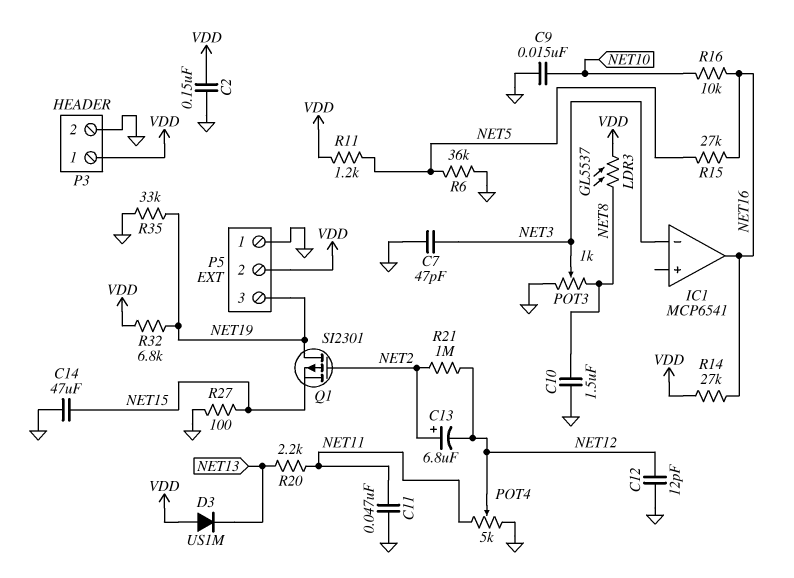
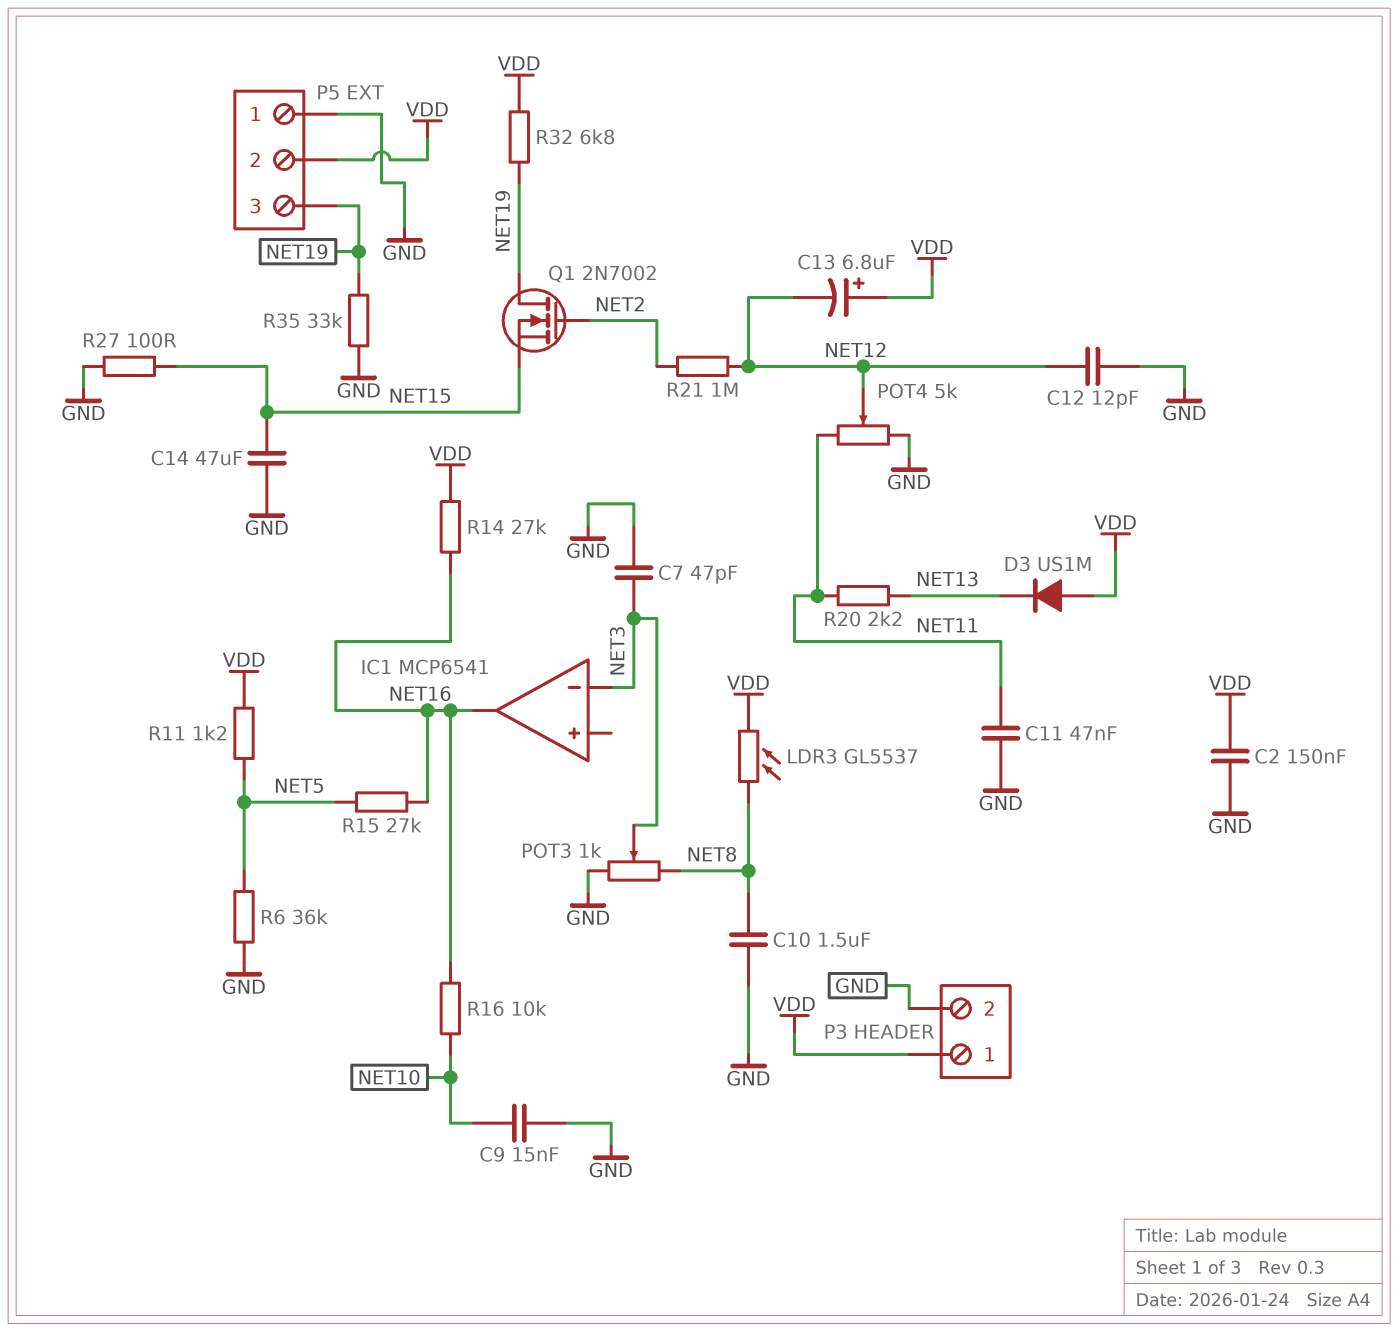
C13: 6.8uF (plus NET2, minus NET12) -> 6.8uF (plus VDD, minus NET12)
Q1: PMOS SI2301 (G NET2, D NET19, S NET15) -> NMOS 2N7002 (G NET2, D NET19, S NET15)

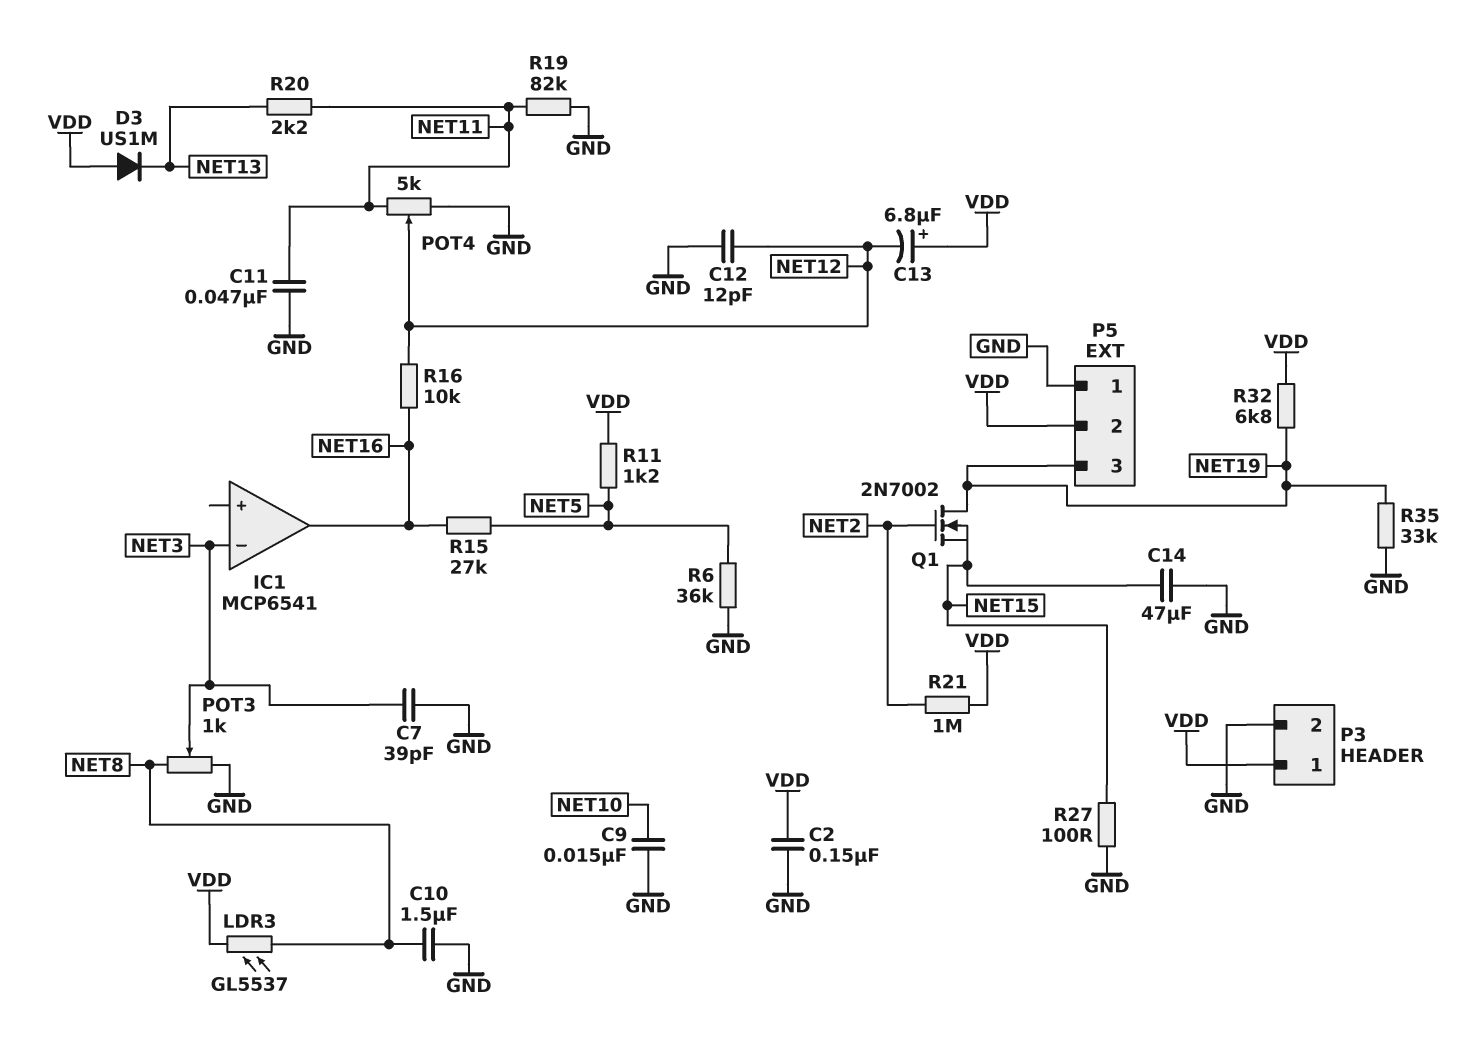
C7: 47pF (GND, NET3) -> 39pF (GND, NET3)
R14: 27k (NET16, VDD) -> none
R16: 10k (NET10, NET16) -> 10k (NET12, NET16)
R19: none -> 82k (GND, NET11)
R21: 1M (NET2, NET12) -> 1M (NET2, VDD)

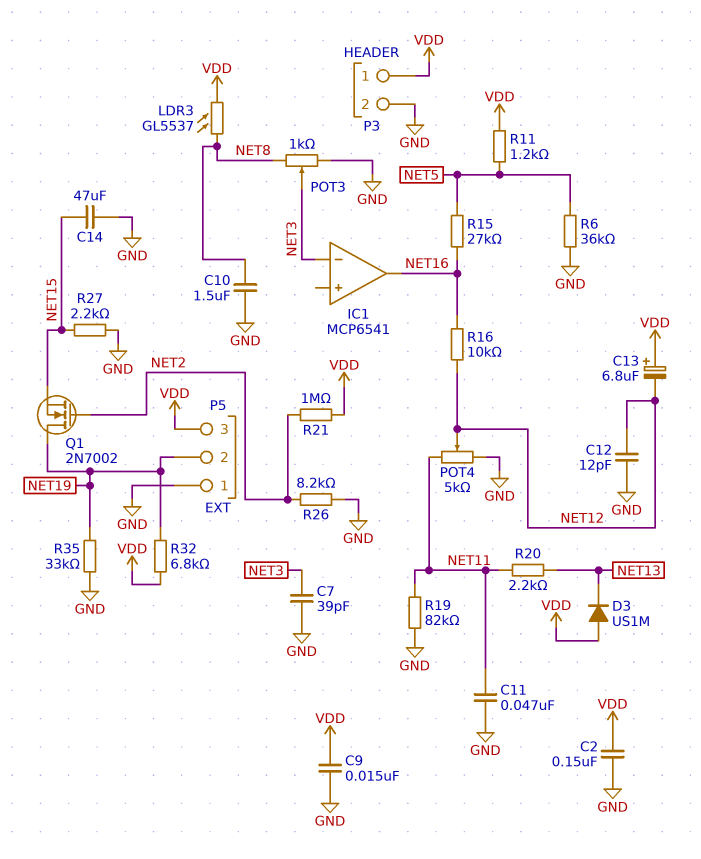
C9: 15nF (GND, NET10) -> 15nF (GND, VDD)
P5 pin 2: VDD -> NET19
P5 pin 3: NET19 -> VDD
R26: none -> 8.2k (GND, NET2)
R27: 100 (GND, NET15) -> 2.2k (GND, NET15)

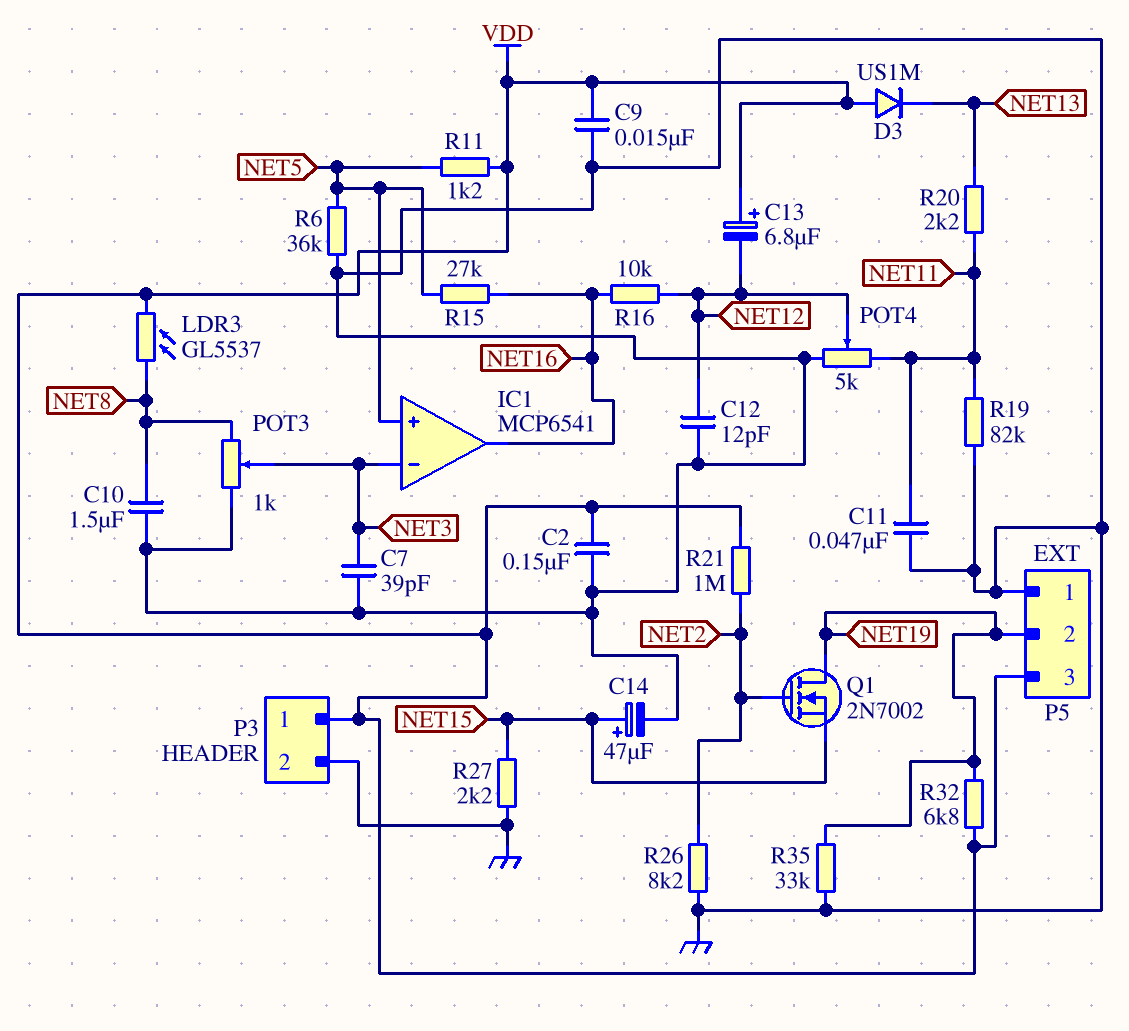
C14: 47uF (GND, NET15) -> 47uF (plus NET15, minus GND)
IC1 pin in+: none -> NET5

